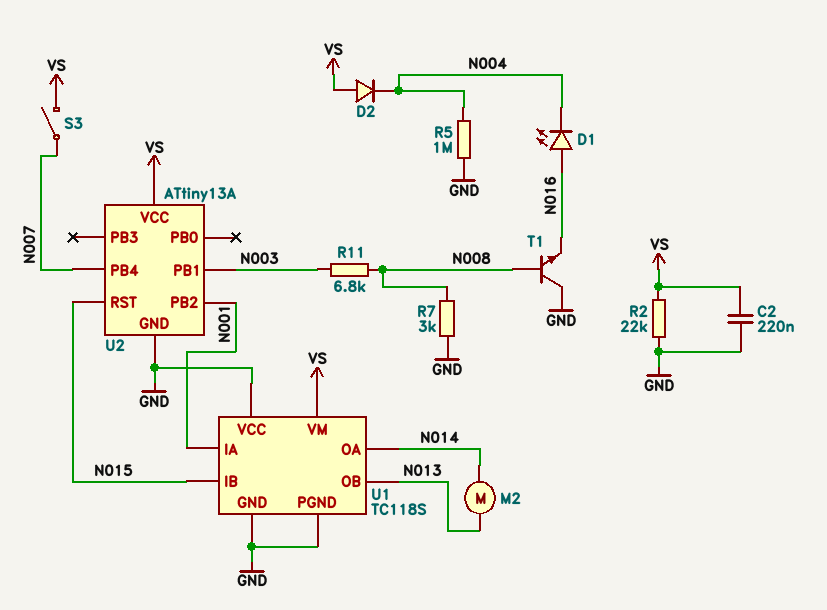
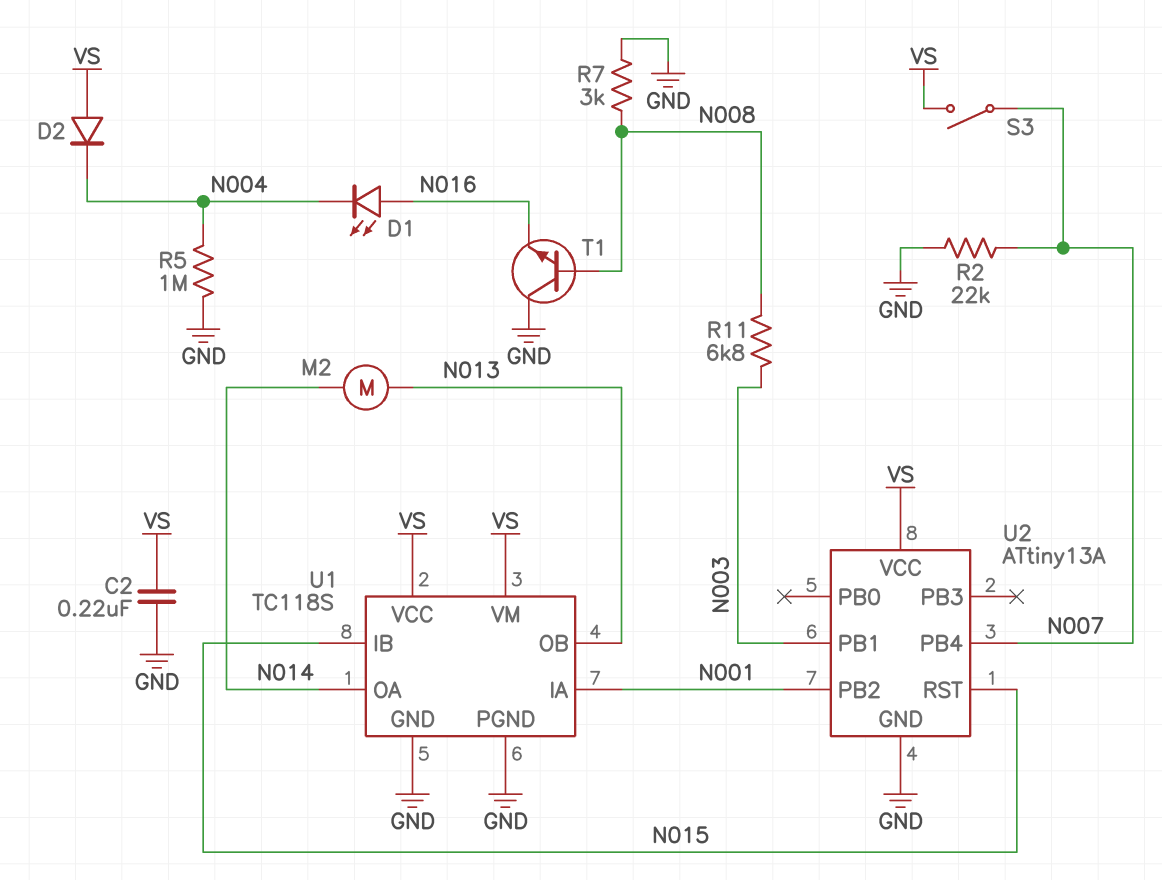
R2: 22k (GND, VS) -> 22k (GND, N007)
U1 pin VCC: GND -> VS

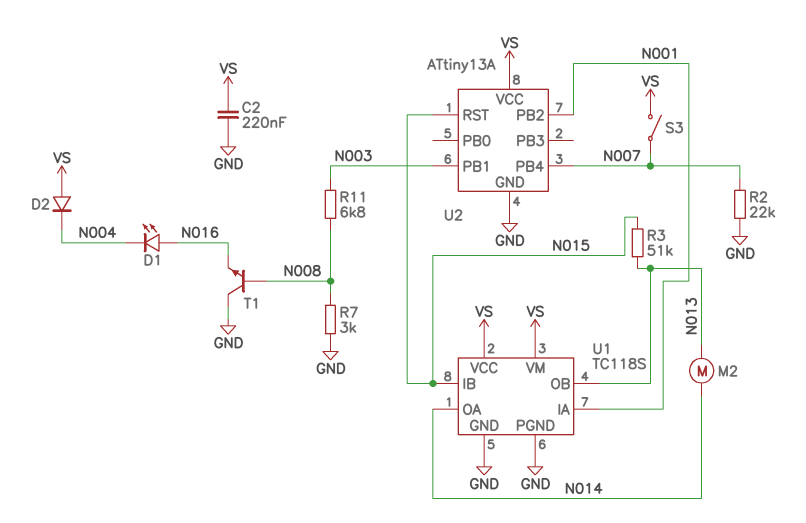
R3: none -> 51k (N013, N015)
R5: 1M (GND, N004) -> none

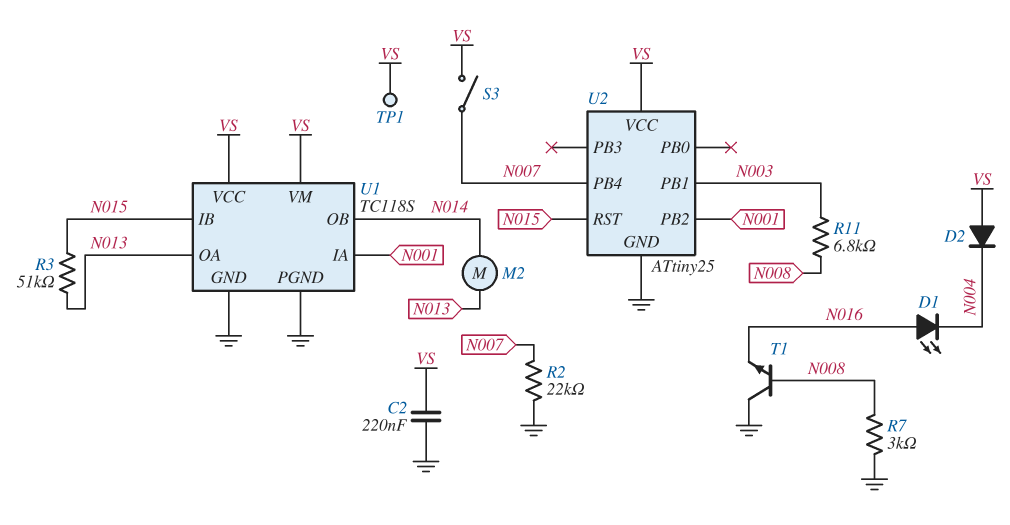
TP1: none -> test point (VS)
U1 pin OA: N014 -> N013
U1 pin OB: N013 -> N014
U2: ATtiny13A -> ATtiny25

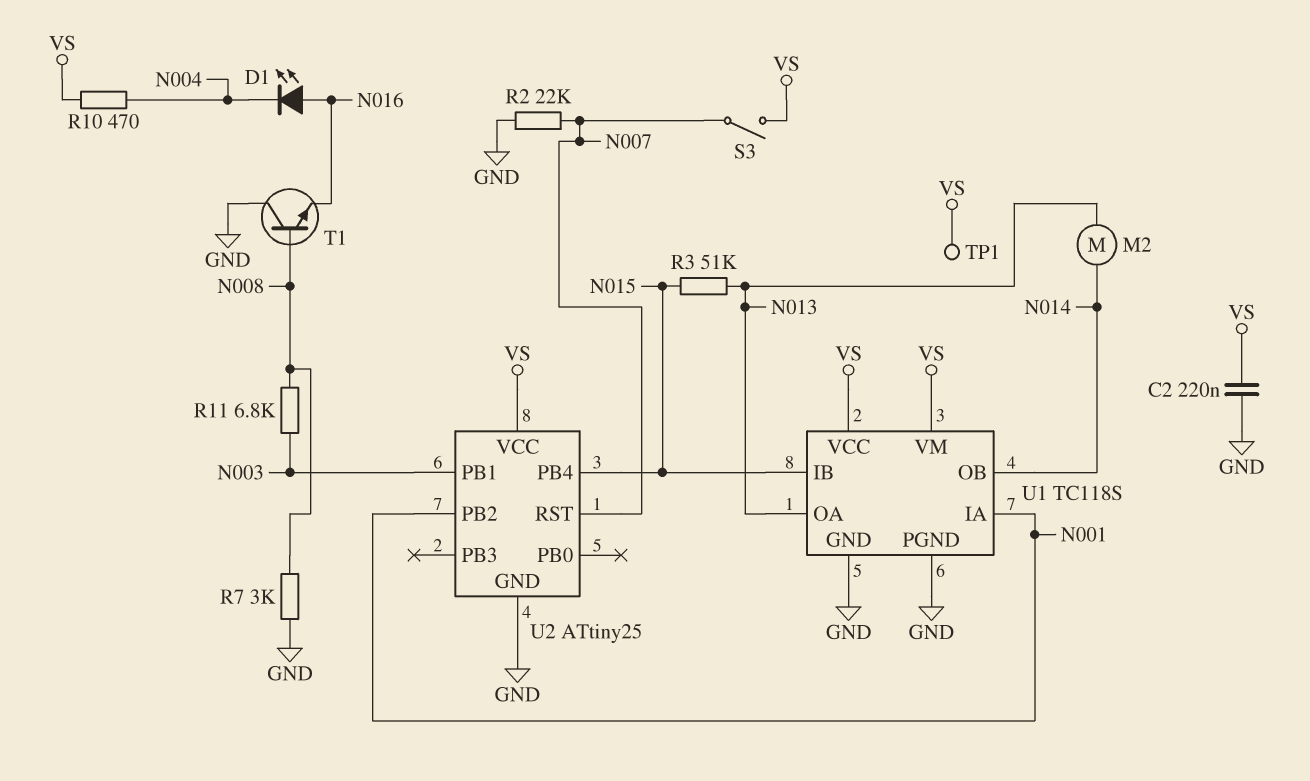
D2: diode (A VS, K N004) -> none
R10: none -> 470 (N004, VS)
U2 pin PB4: N007 -> N015
U2 pin RST: N015 -> N007

